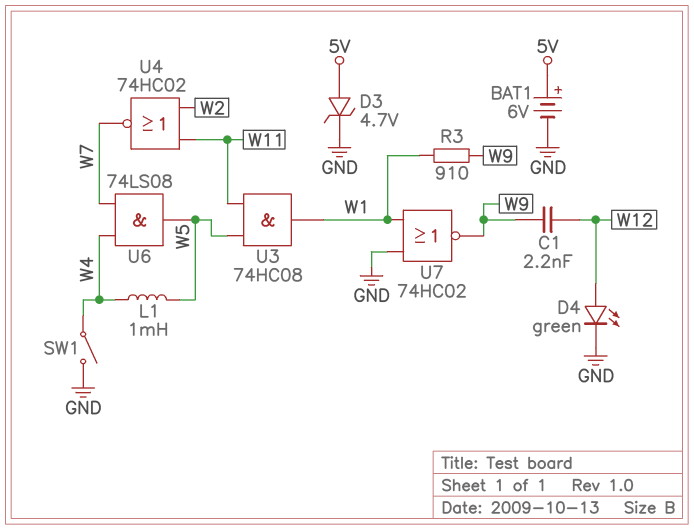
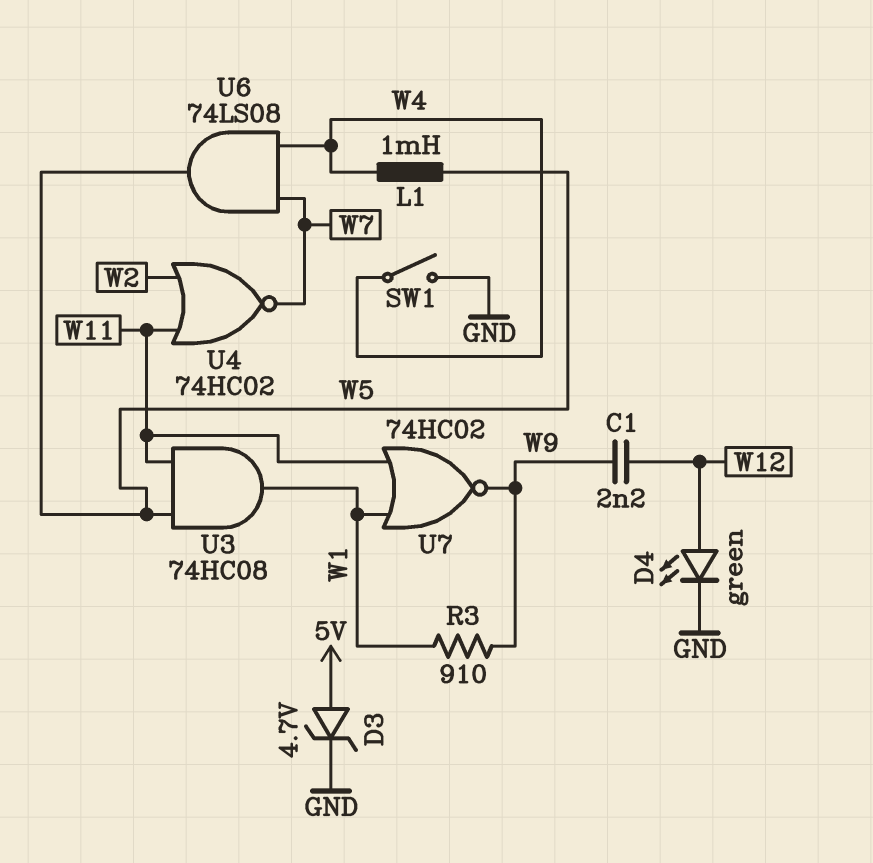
BAT1: 6V (plus 5V, minus GND) -> none
U7: NOR 74HC02 (in GND, in W1, out W9) -> NOR 74HC02 (in W1, in W11, out W9)

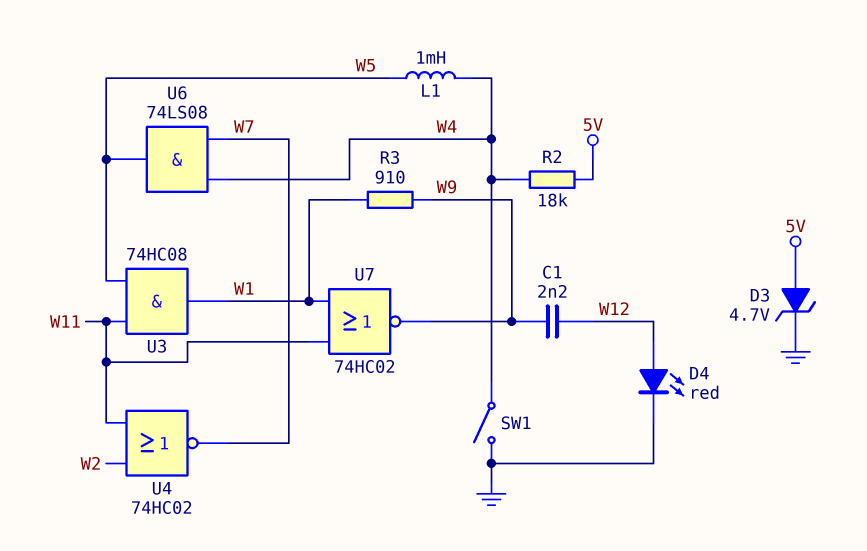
D4: LED green (A W12, K GND) -> LED red (A W12, K GND)
R2: none -> 18k (5V, W4)

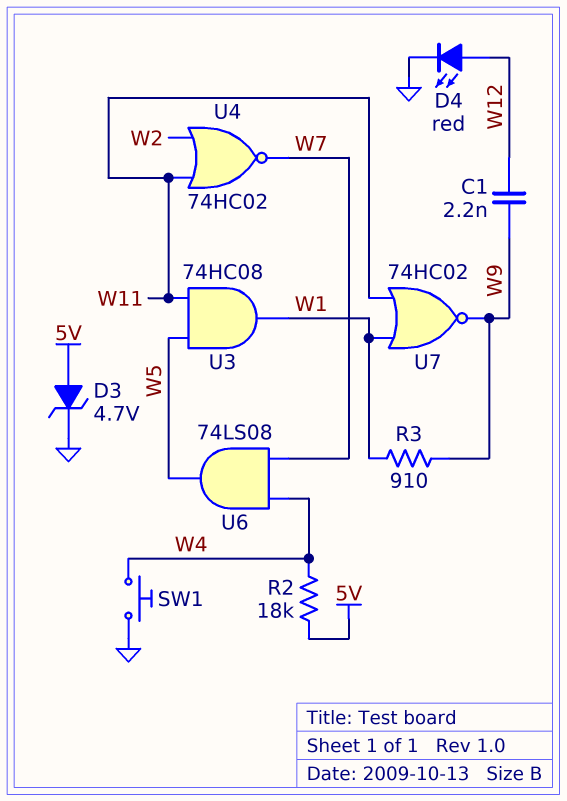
L1: 1mH (W4, W5) -> none
SW1: switch (GND, W4) -> button (GND, W4)

